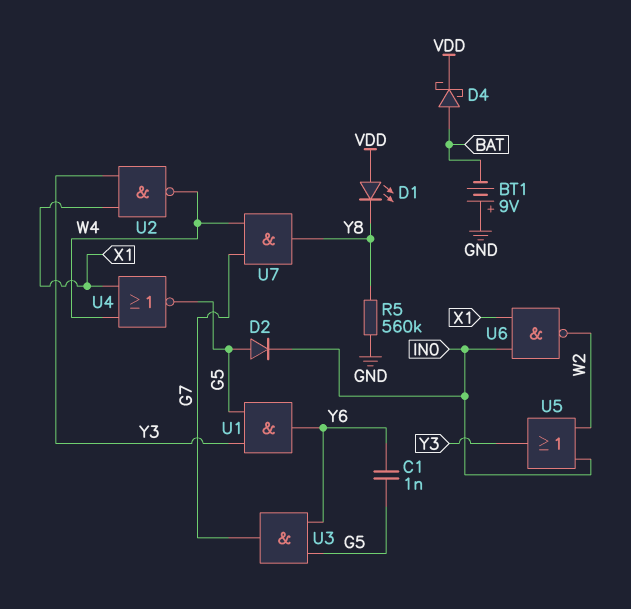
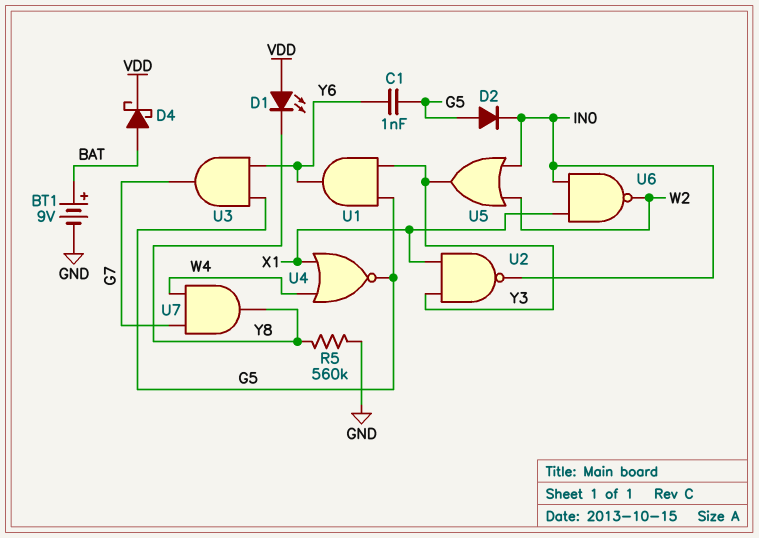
BT1: 9V (plus GND, minus BAT) -> 9V (plus BAT, minus GND)
U2: NAND (in X1, in Y3, out W4) -> NAND (in X1, in Y3, out IN0)

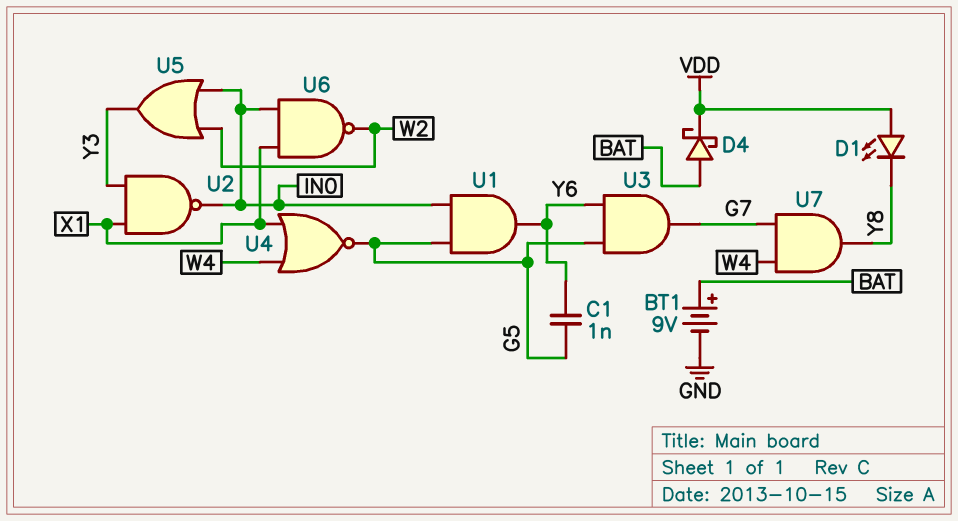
D2: diode (A G5, K IN0) -> none
R5: 560k (GND, Y8) -> none
U1: AND (in G5, in Y3, out Y6) -> AND (in G5, in IN0, out Y6)

